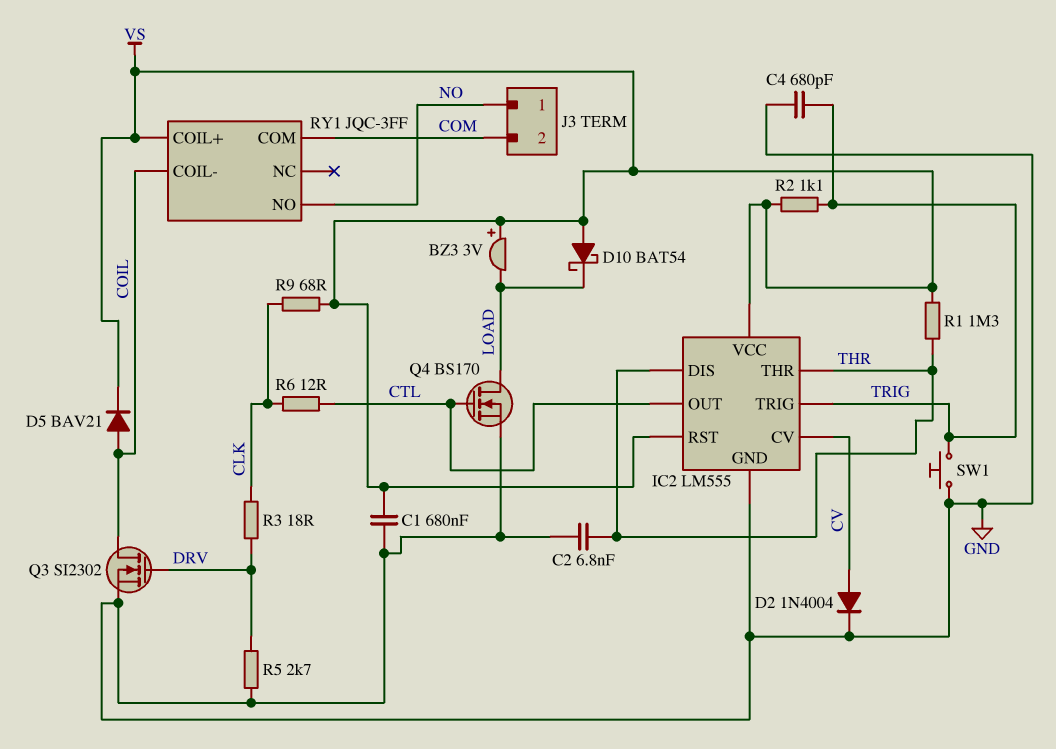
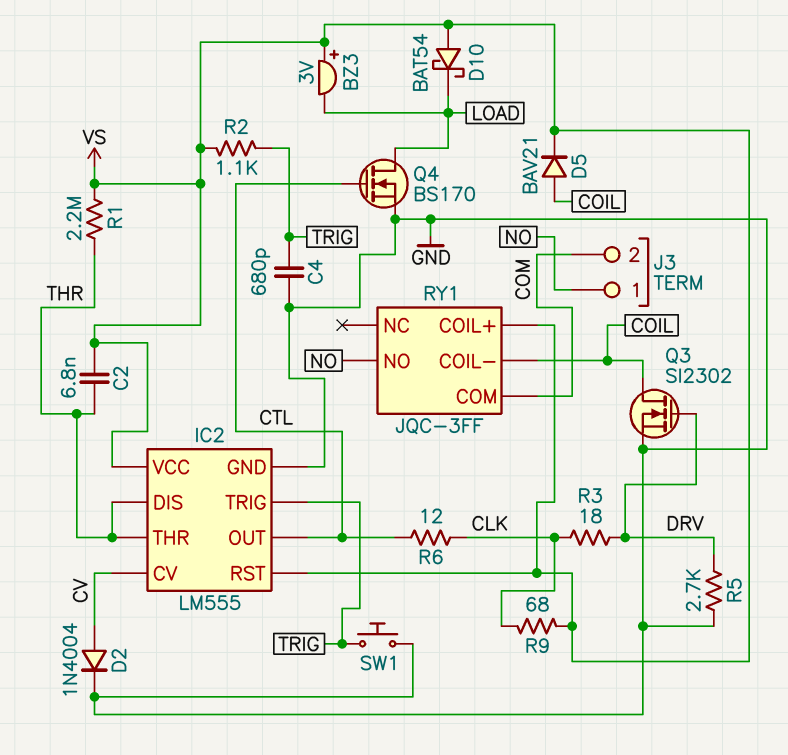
C1: 680nF (GND, VS) -> none
C2: 6.8nF (GND, THR) -> 6.8nF (THR, VS)
R1: 1.3M (THR, VS) -> 2.2M (THR, VS)

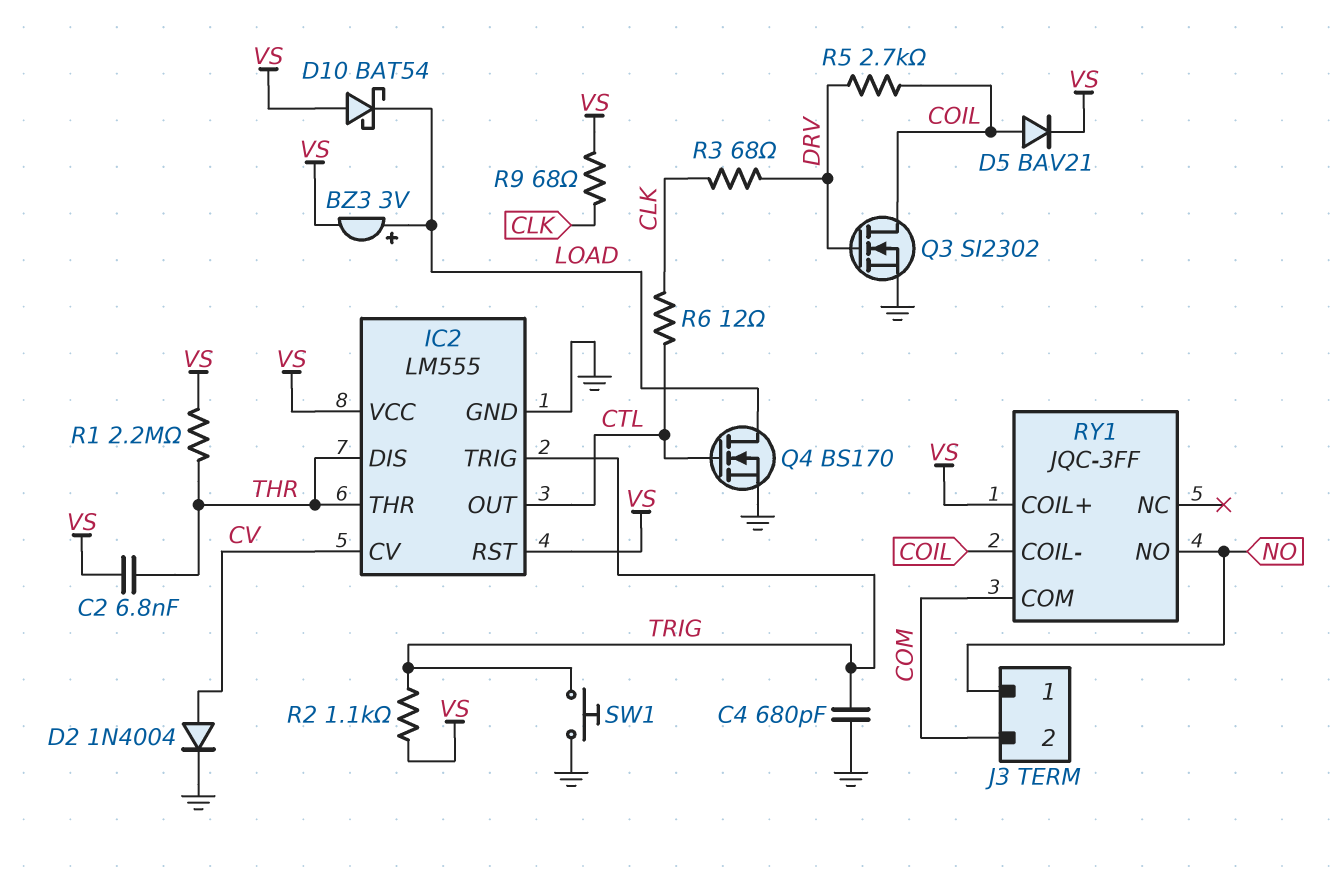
BZ3: buzzer 3V (plus VS, minus LOAD) -> buzzer 3V (plus LOAD, minus VS)
R3: 18 (CLK, DRV) -> 68 (CLK, DRV)
R5: 2.7k (DRV, GND) -> 2.7k (COIL, DRV)

